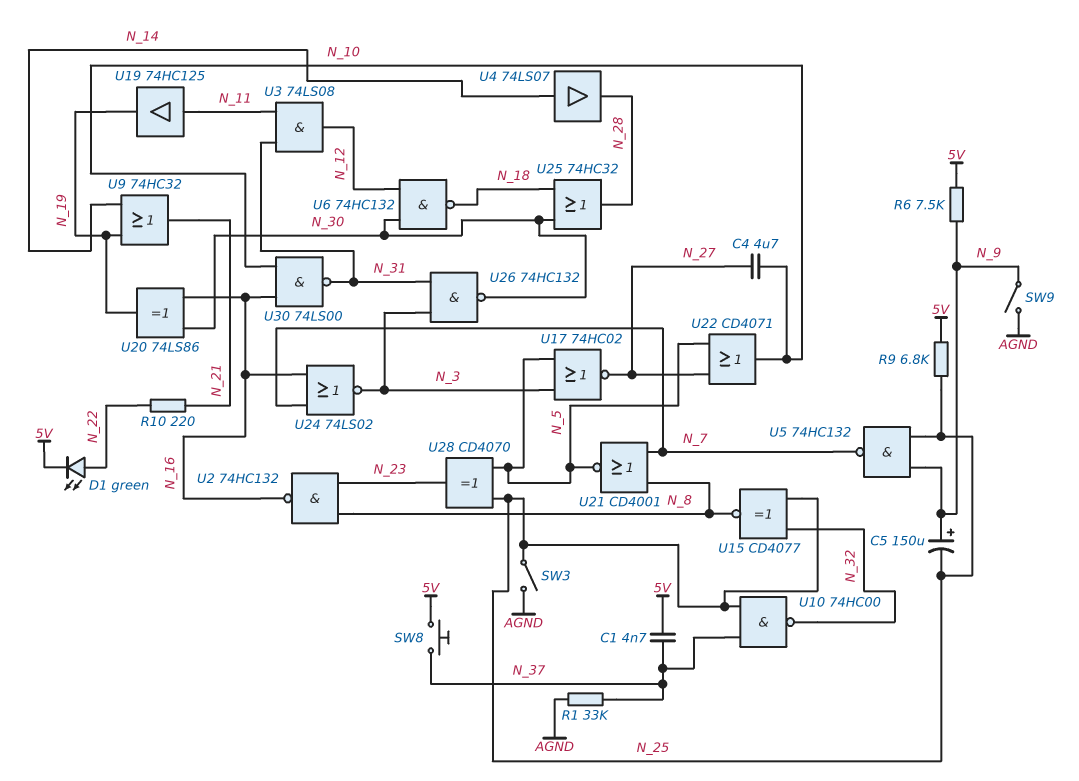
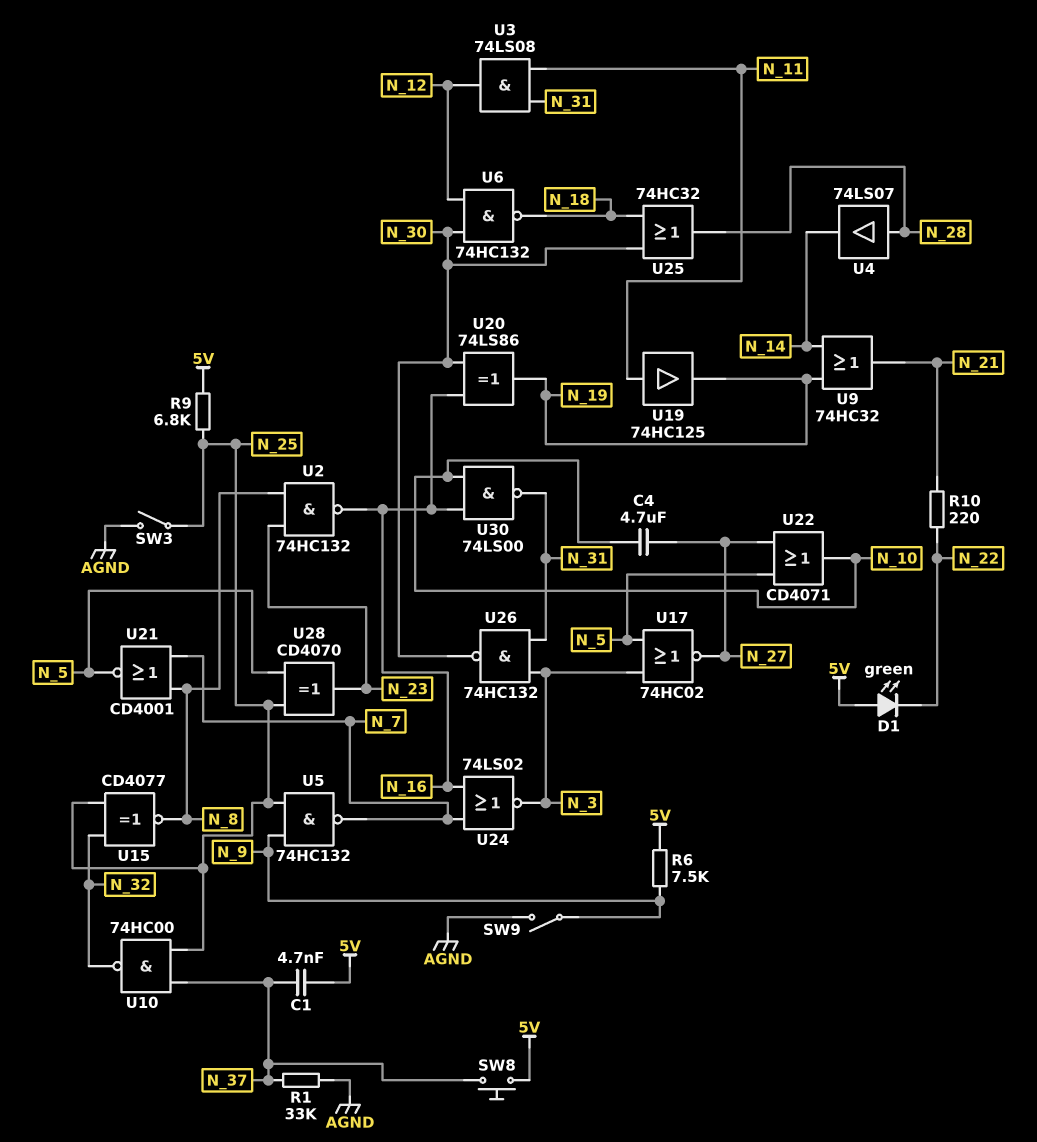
C5: 150uF (plus N_9, minus N_25) -> none
D1: LED green (A N_22, K 5V) -> LED green (A 5V, K N_22)
U4: buffer 74LS07 (in N_14, out N_28) -> buffer 74LS07 (in N_28, out N_14)

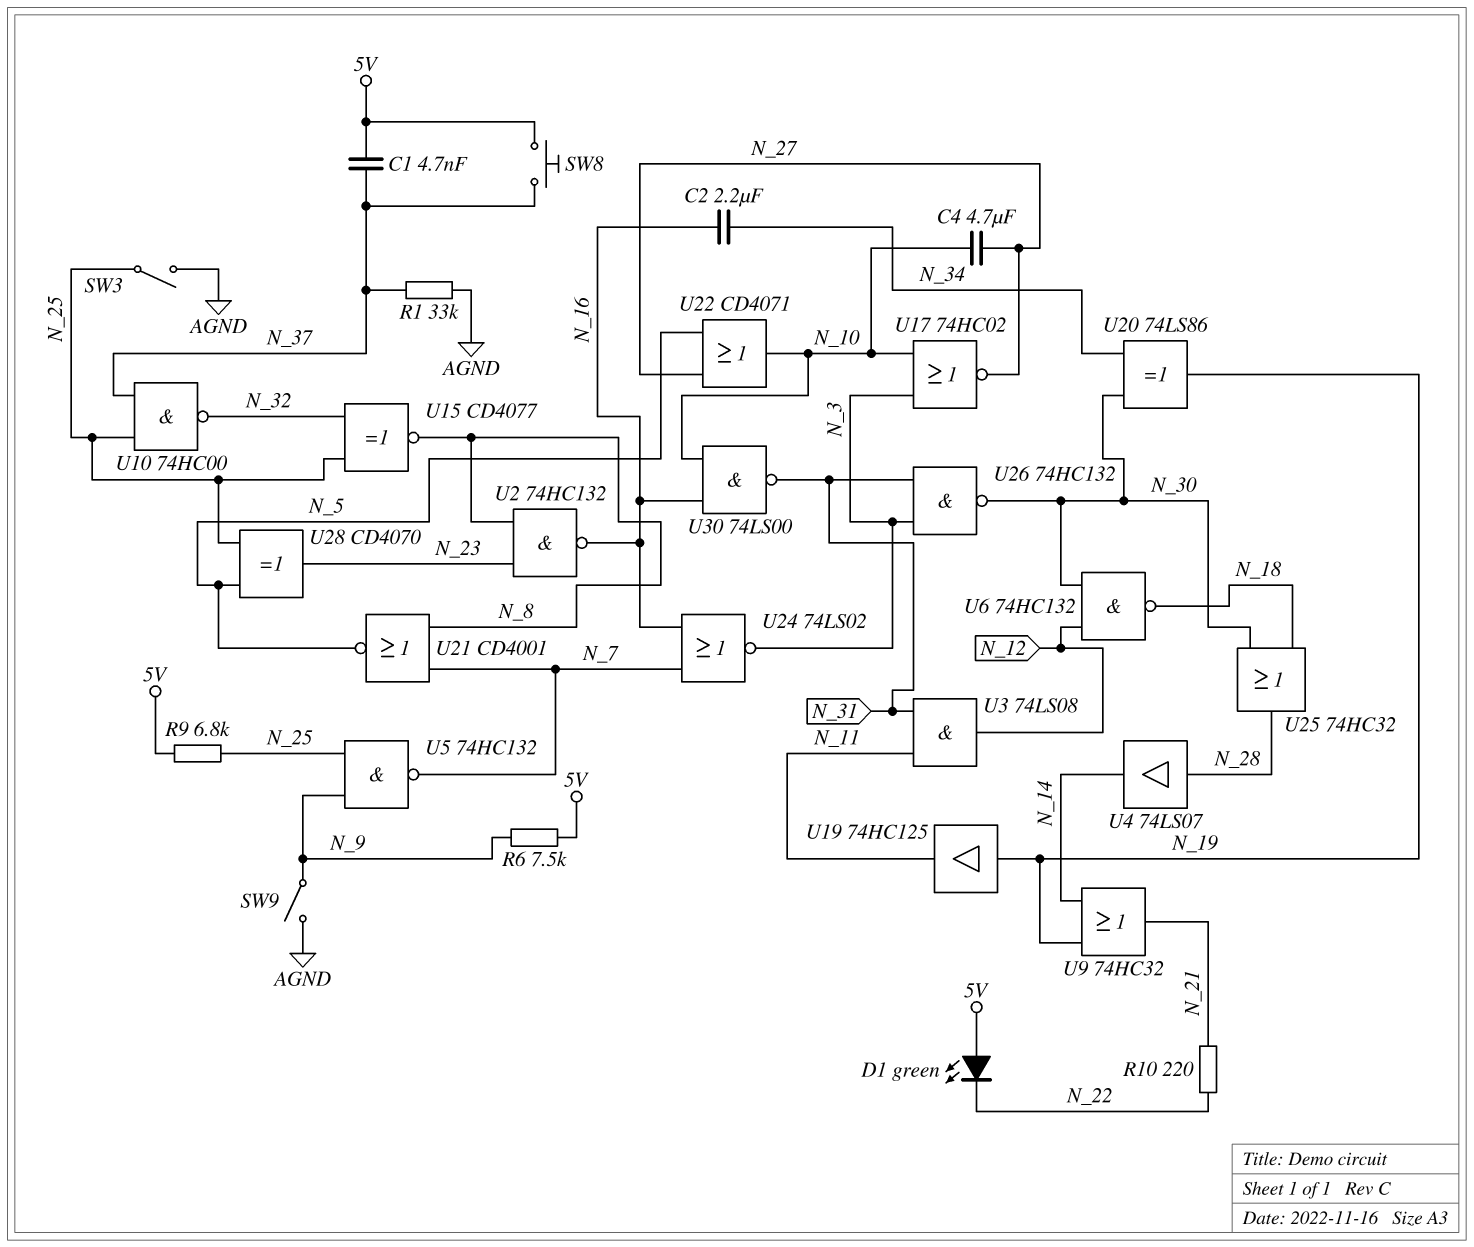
C2: none -> 2.2uF (N_16, N_34)
U17: NOR 74HC02 (in N_3, in N_5, out N_27) -> NOR 74HC02 (in N_3, in N_10, out N_27)
U19: buffer 74HC125 (in N_11, out N_19) -> buffer 74HC125 (in N_19, out N_11)
U20: XOR 74LS86 (in N_16, in N_30, out N_19) -> XOR 74LS86 (in N_30, in N_34, out N_19)

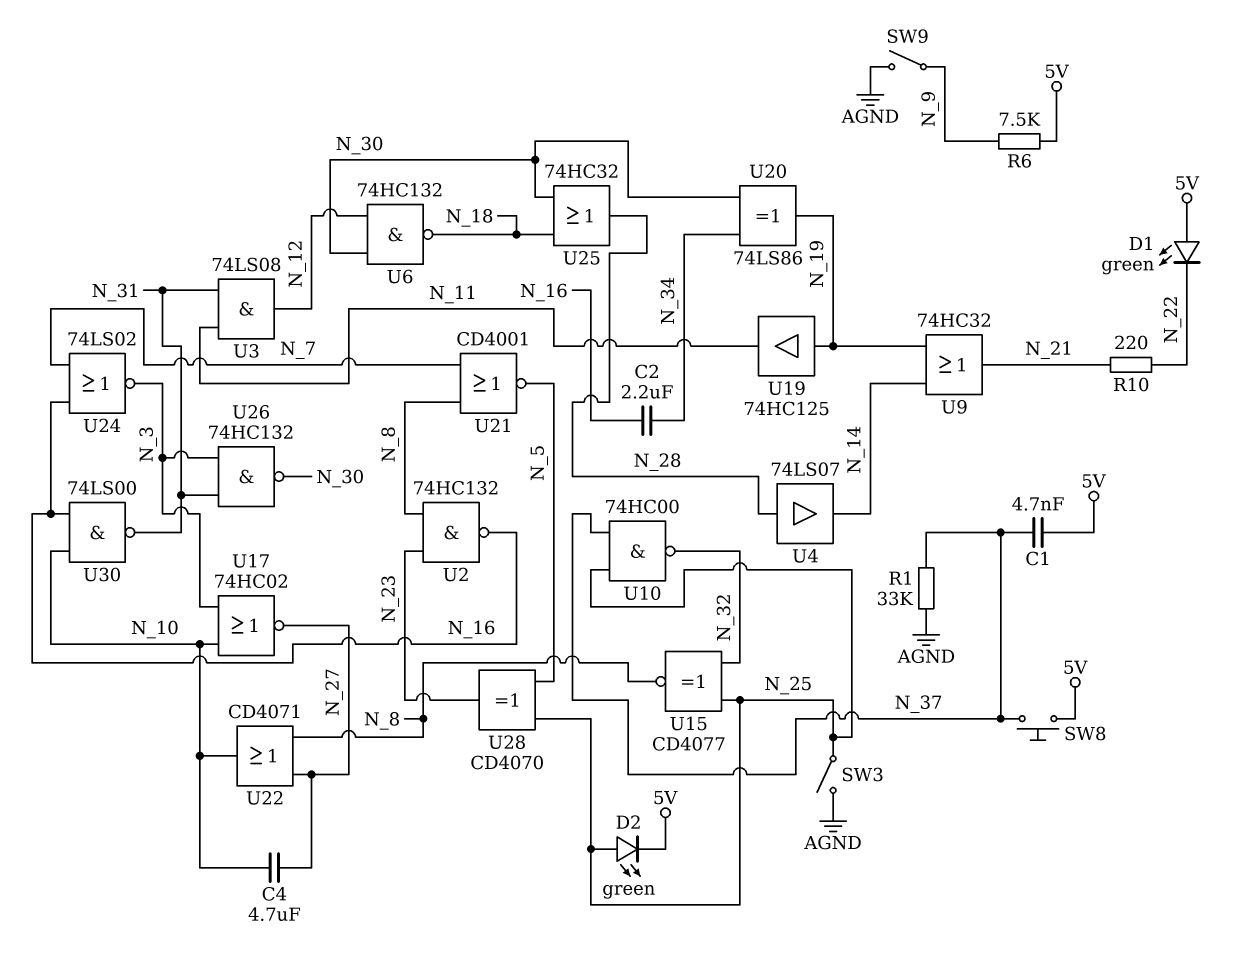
D2: none -> LED green (A N_25, K 5V)
R9: 6.8k (5V, N_25) -> none
U5: NAND 74HC132 (in N_9, in N_25, out N_7) -> none
U22: OR CD4071 (in N_5, in N_27, out N_10) -> OR CD4071 (in N_8, in N_27, out N_10)

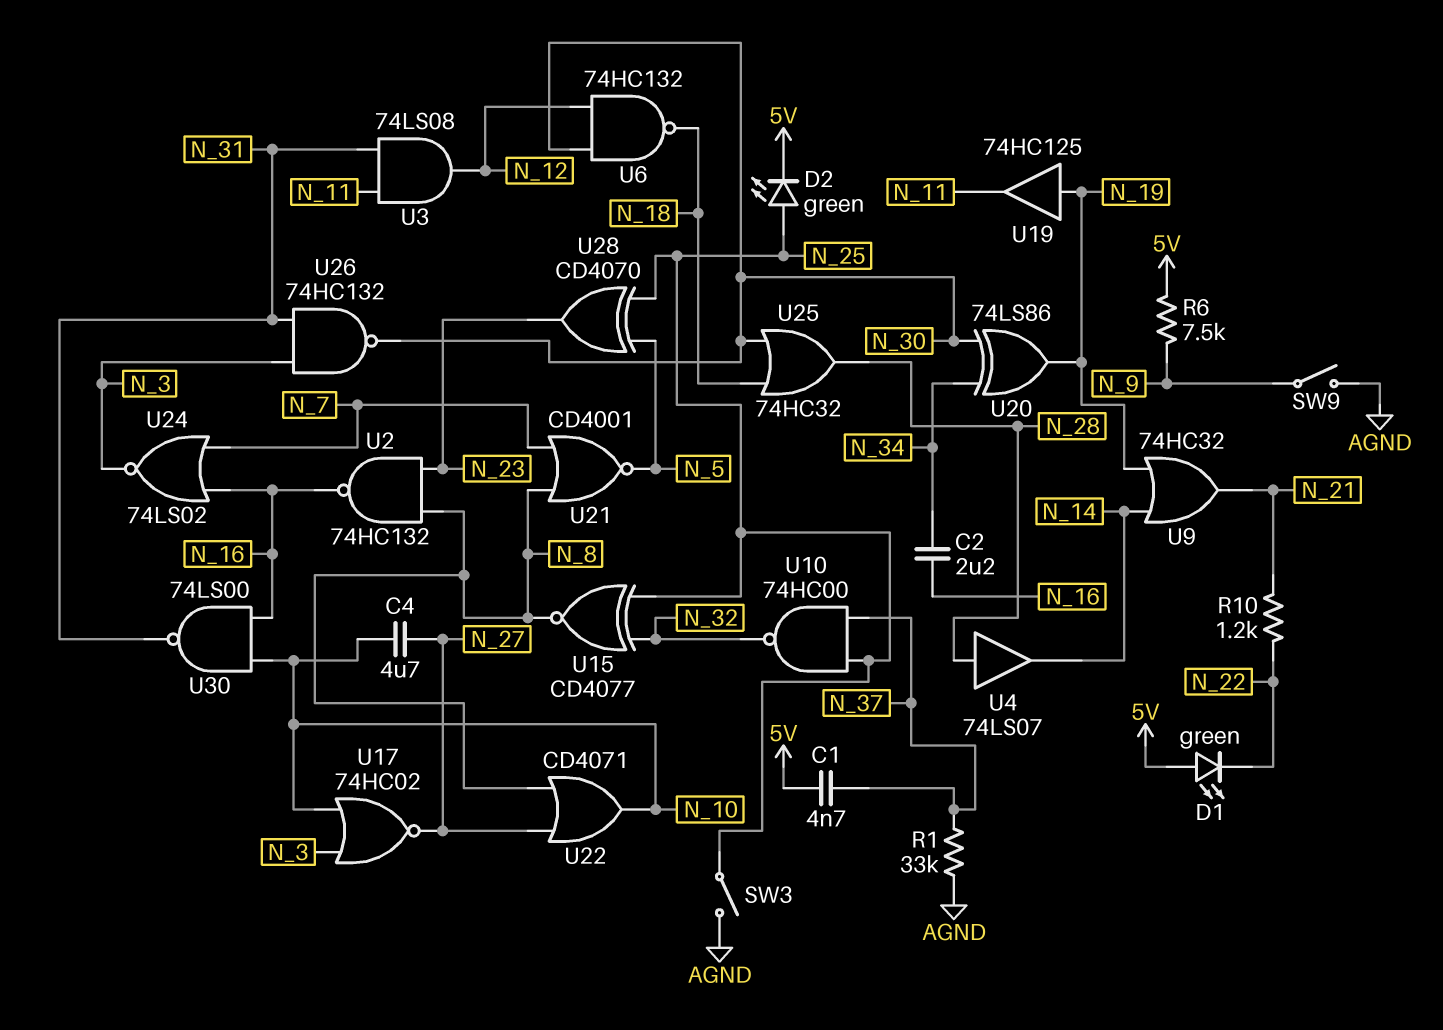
R10: 220 (N_21, N_22) -> 1.2k (N_21, N_22)
SW8: button (5V, N_37) -> none

